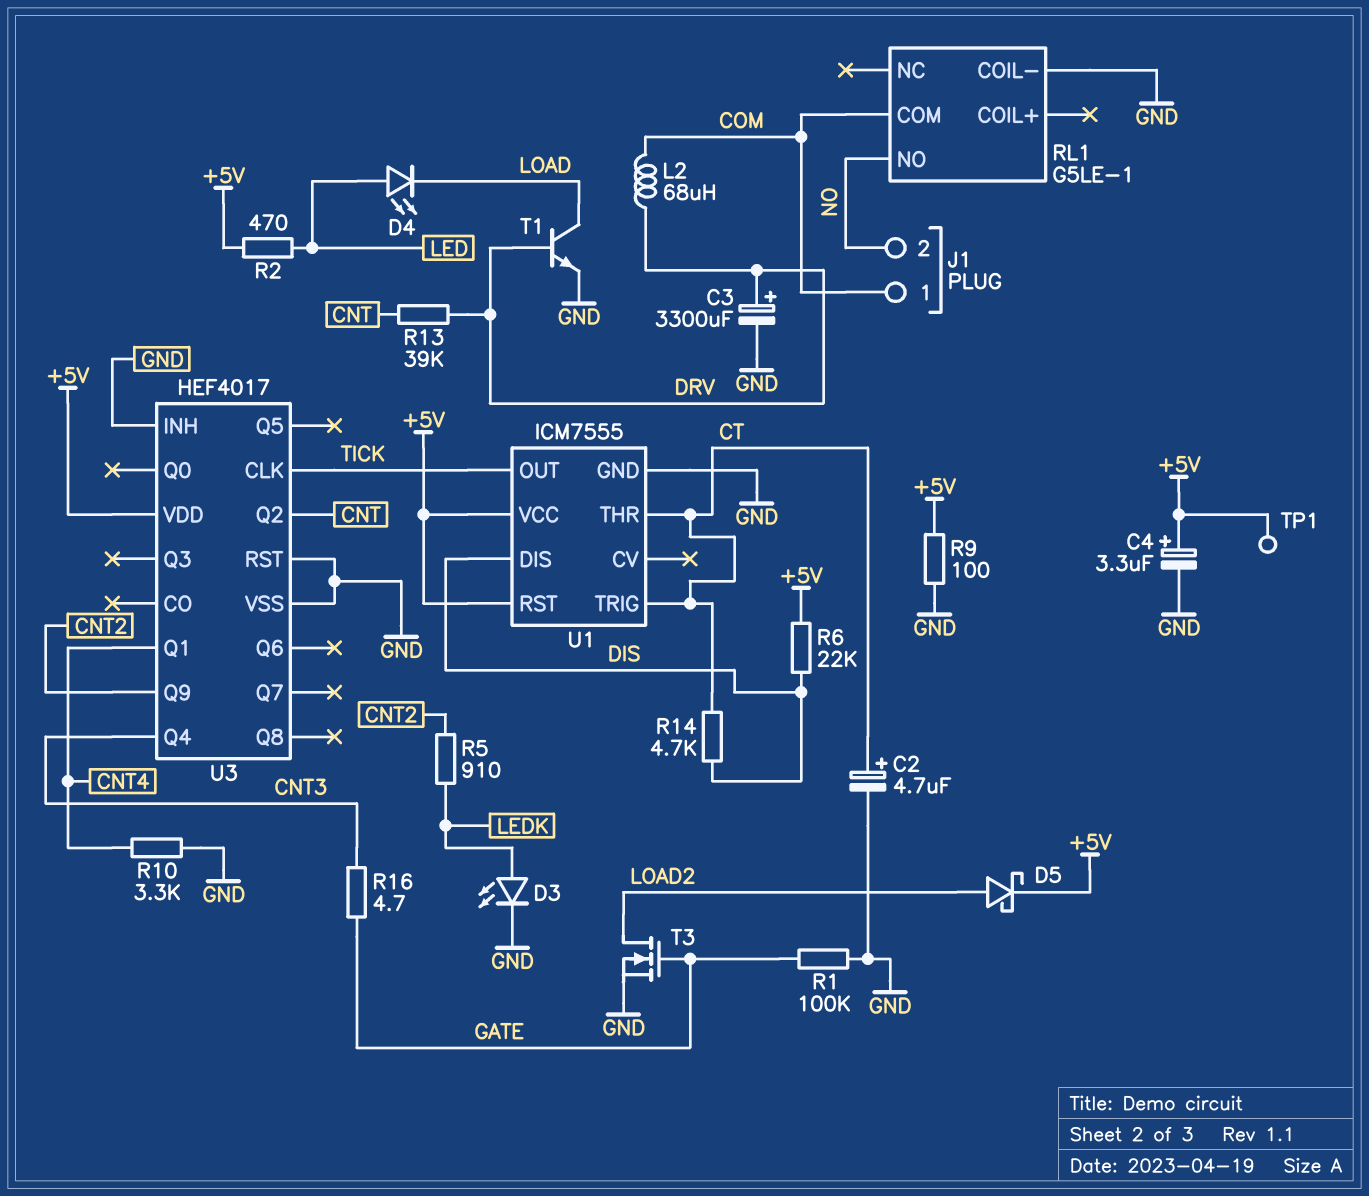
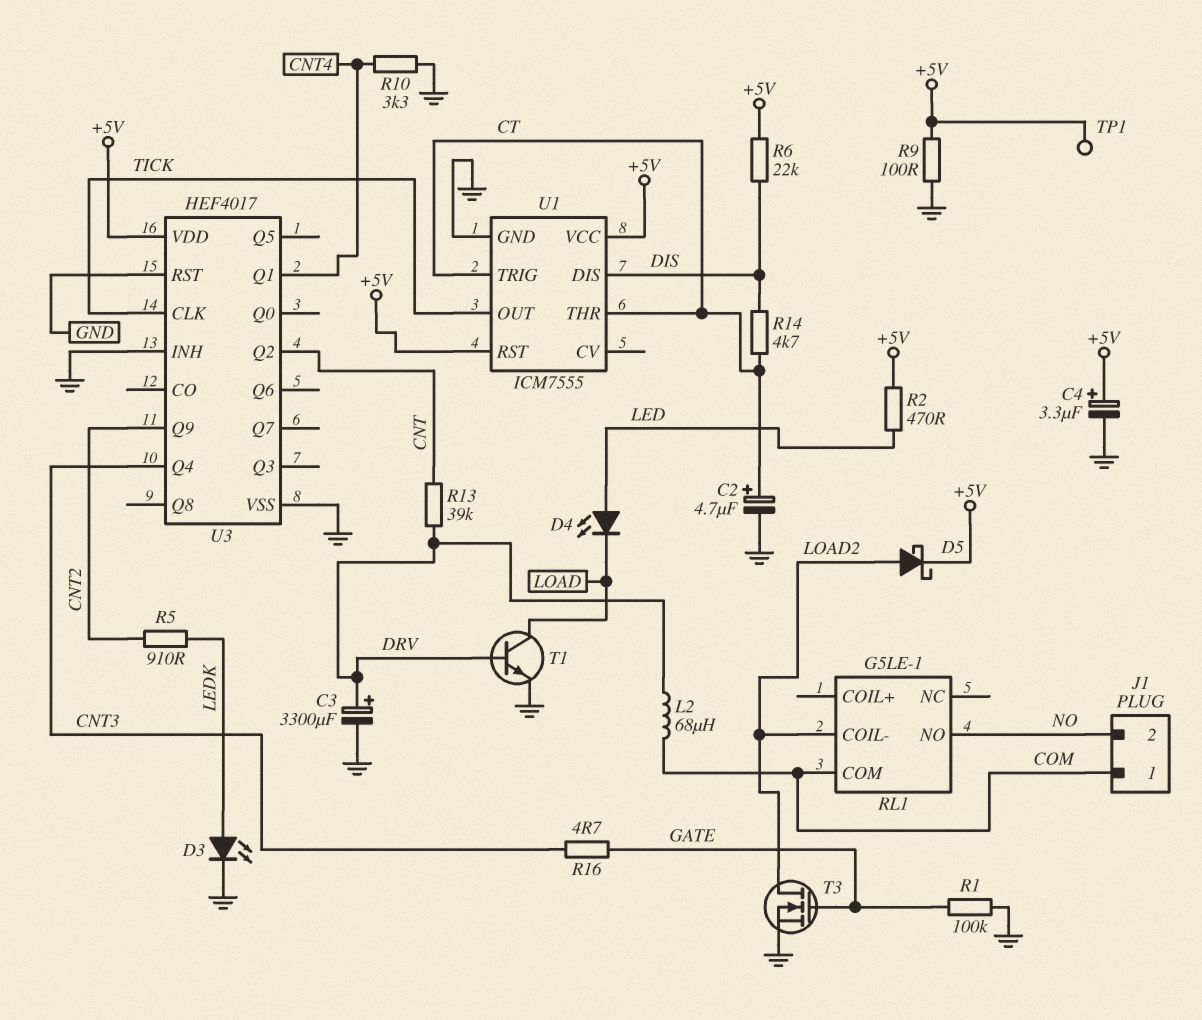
RL1 pin COIL-: GND -> LOAD2

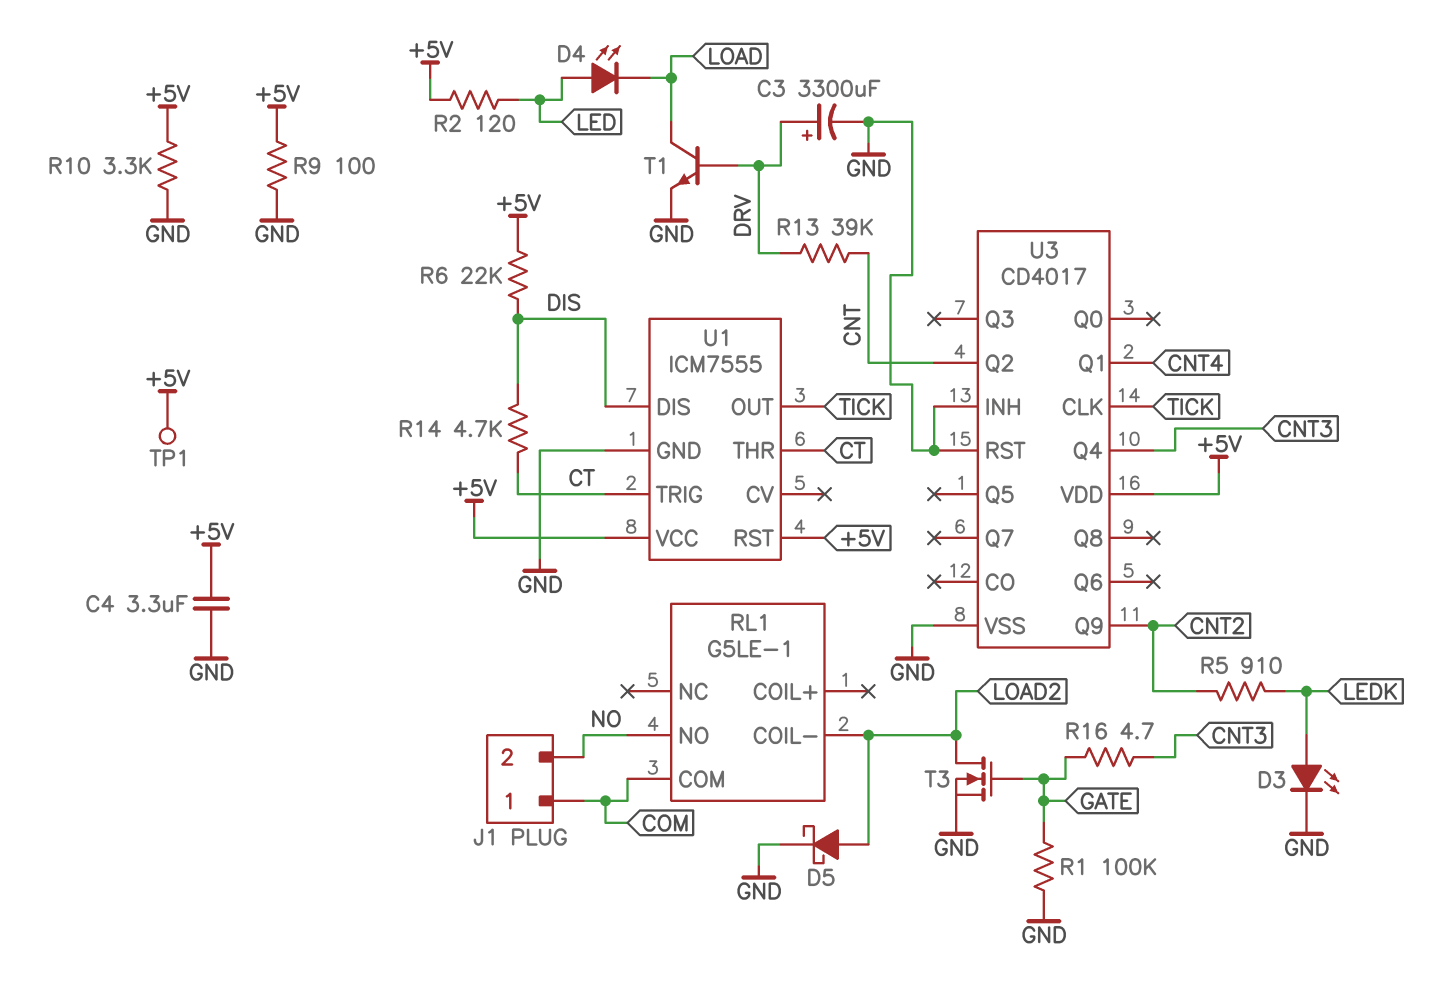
C2: 4.7uF (plus CT, minus GND) -> none
C4: 3.3uF (plus +5V, minus GND) -> 3.3uF (+5V, GND)
D5: schottky (A LOAD2, K +5V) -> schottky (A LOAD2, K GND)
L2: 68uH (COM, DRV) -> none
R2: 470 (+5V, LED) -> 120 (+5V, LED)
R10: 3.3k (CNT4, GND) -> 3.3k (+5V, GND)
U3: HEF4017 -> CD4017

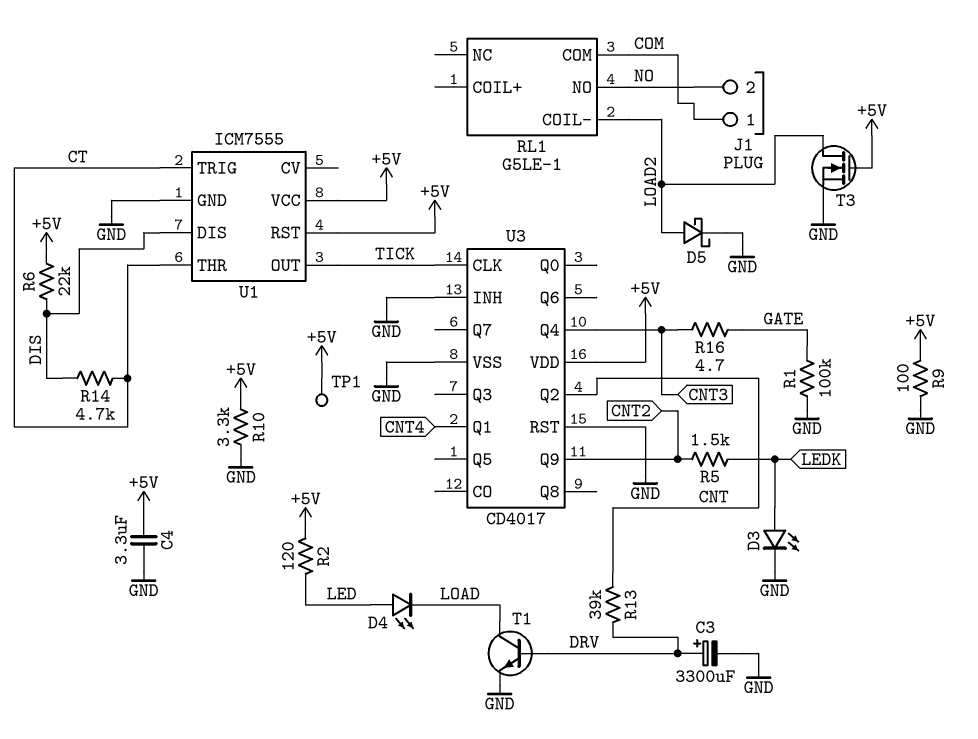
R5: 910 (CNT2, LEDK) -> 1.5k (CNT2, LEDK)
T3: NMOS (G GATE, D LOAD2, S GND) -> NMOS (G +5V, D LOAD2, S GND)

